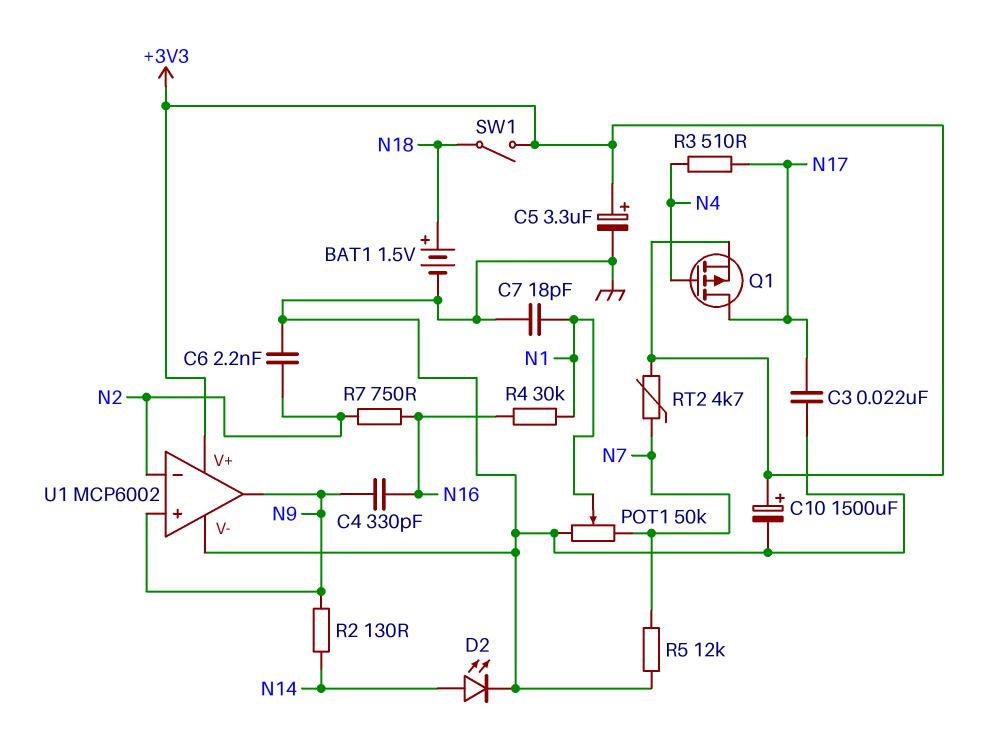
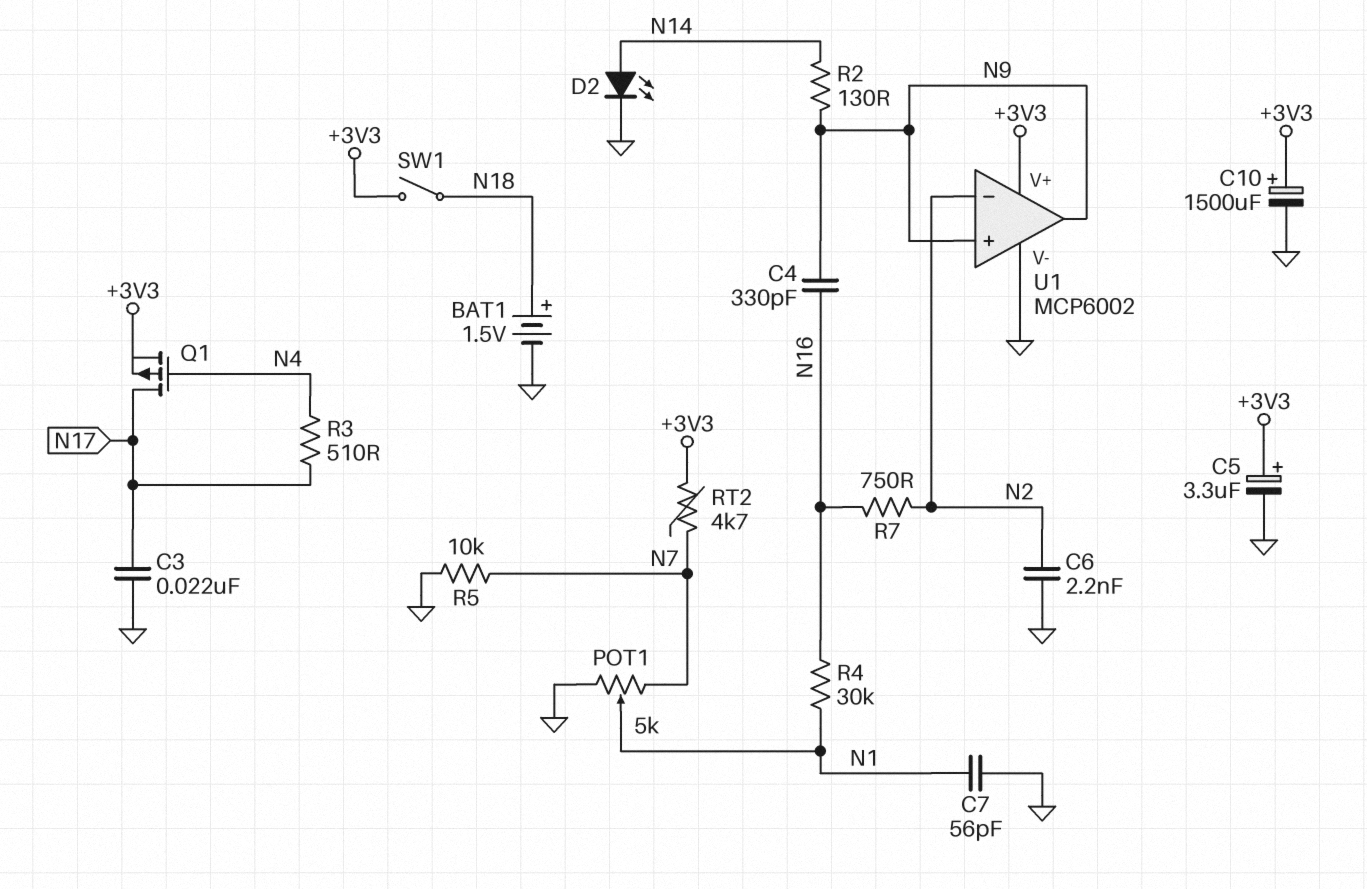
C7: 18pF (GND, N1) -> 56pF (GND, N1)
POT1: 50k (GND, N7, wiper N1) -> 5k (GND, N7, wiper N1)
R5: 12k (GND, N7) -> 10k (GND, N7)

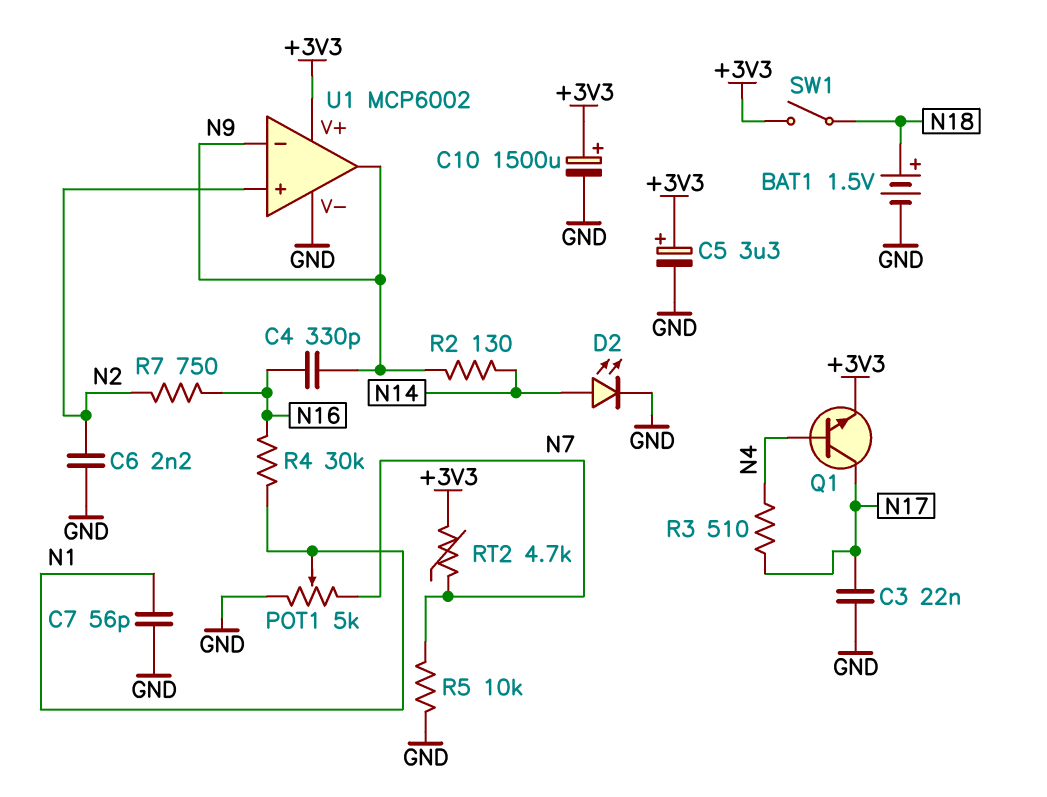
Q1: PMOS (G N4, D N17, S +3V3) -> NPN (B N4, C N17, E +3V3)
U1 pin in+: N9 -> N2
U1 pin in-: N2 -> N9

